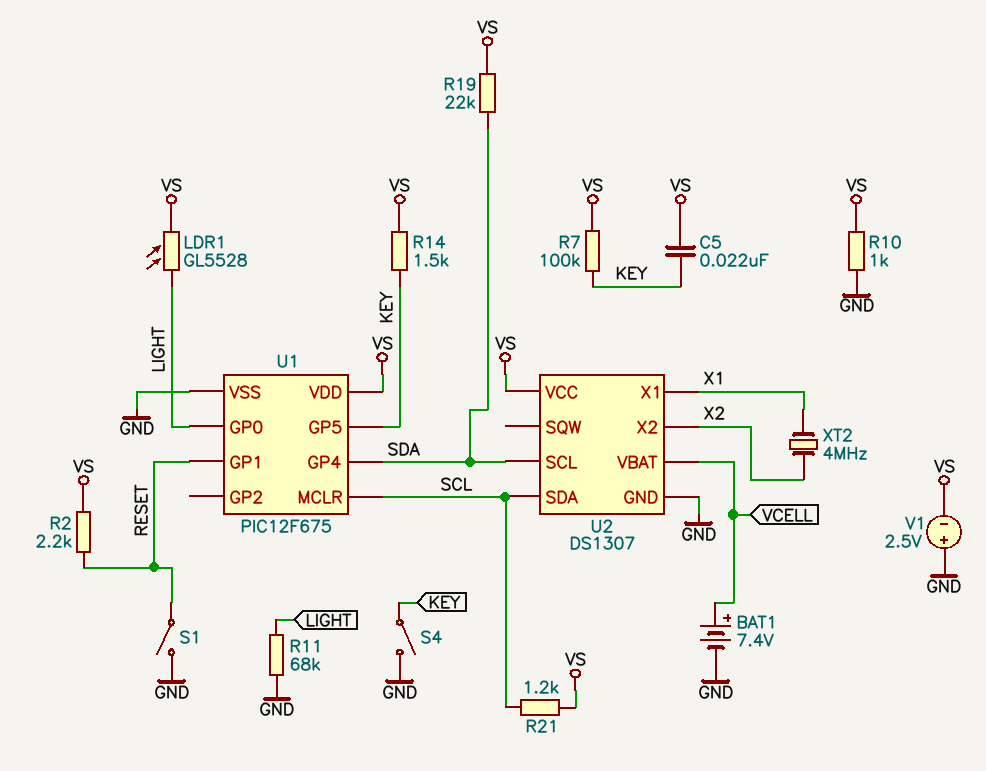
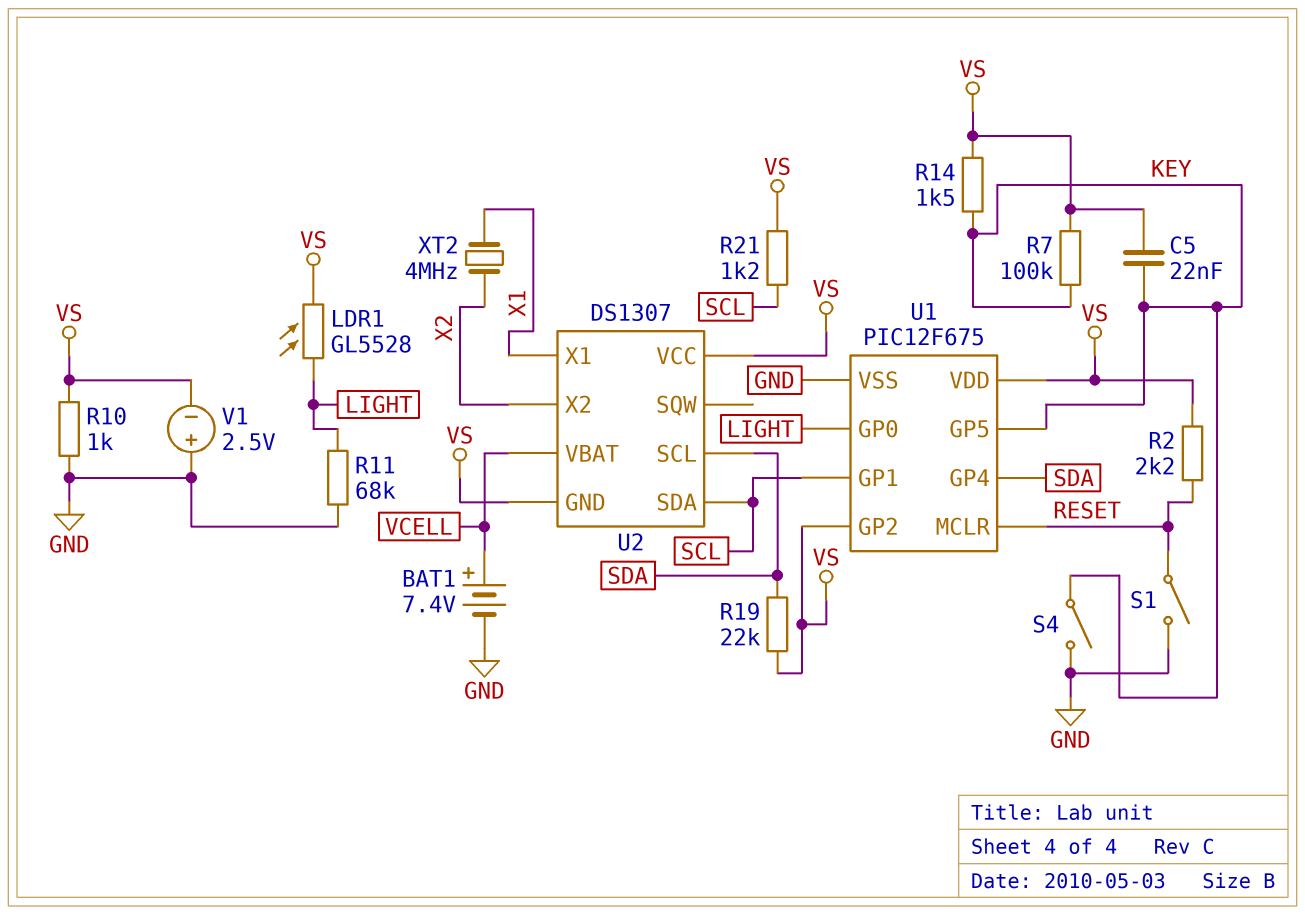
U1 pin GP1: RESET -> SCL
U1 pin GP2: none -> VS
U1 pin MCLR: SCL -> RESET
U2 pin GND: GND -> VS

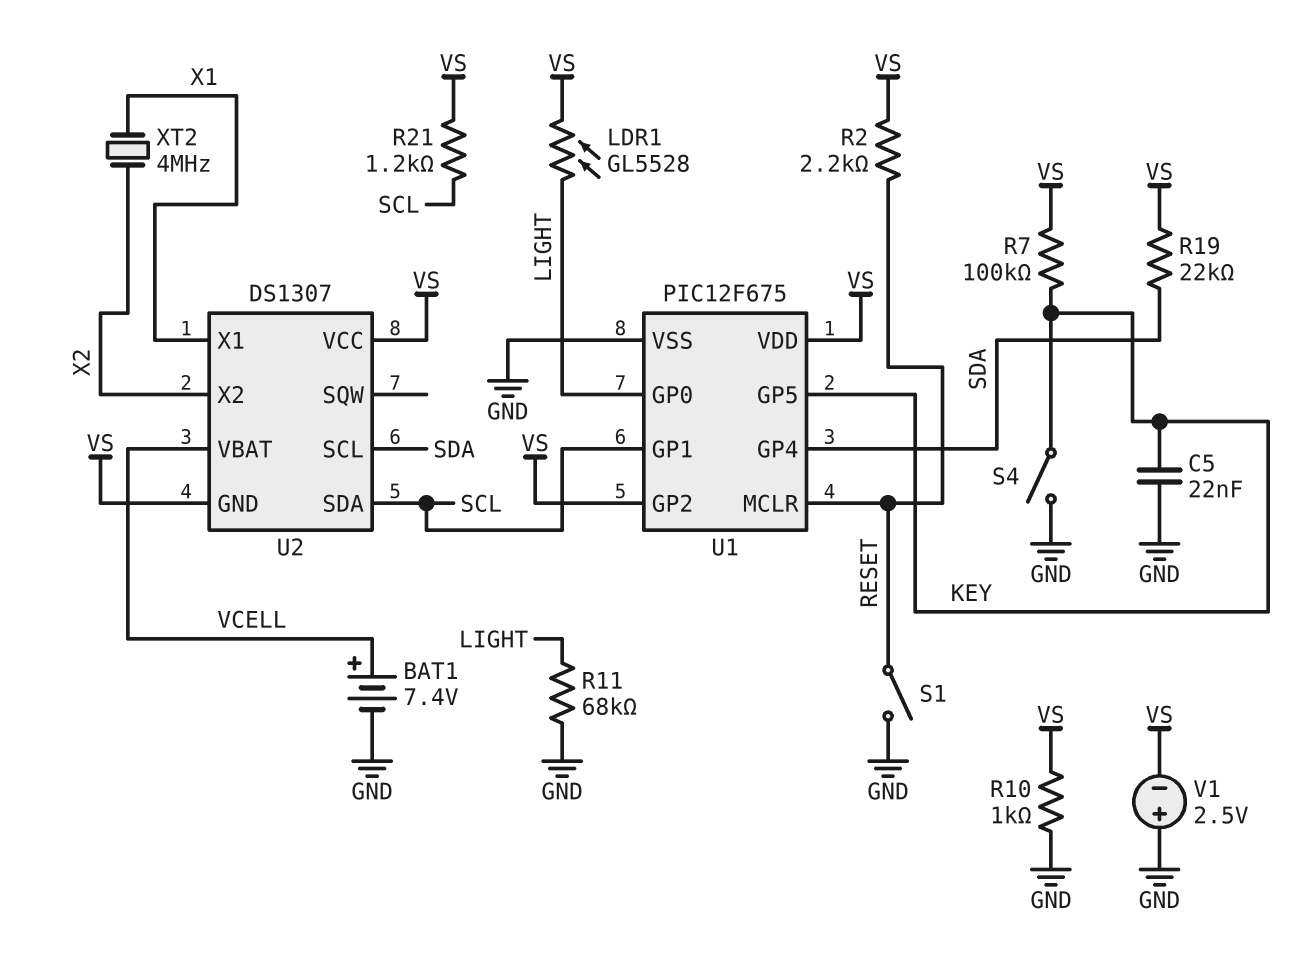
C5: 22nF (KEY, VS) -> 22nF (GND, KEY)
R14: 1.5k (KEY, VS) -> none

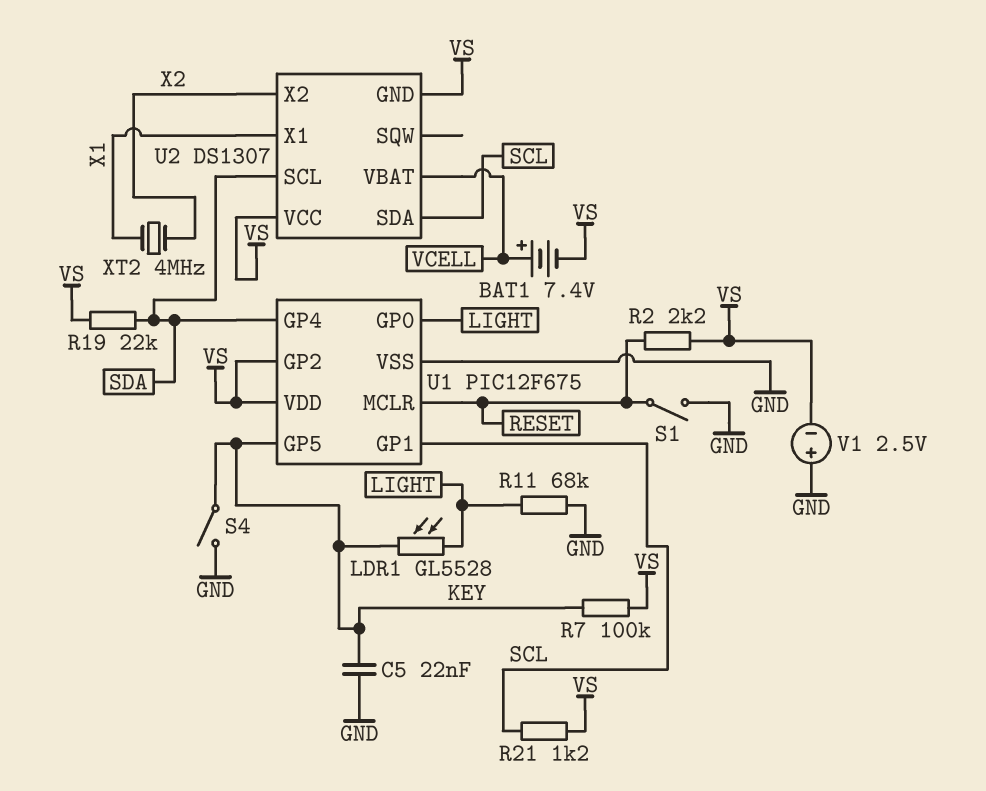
BAT1: 7.4V (plus VCELL, minus GND) -> 7.4V (plus VCELL, minus VS)
LDR1: GL5528 (LIGHT, VS) -> GL5528 (KEY, LIGHT)
R10: 1k (GND, VS) -> none

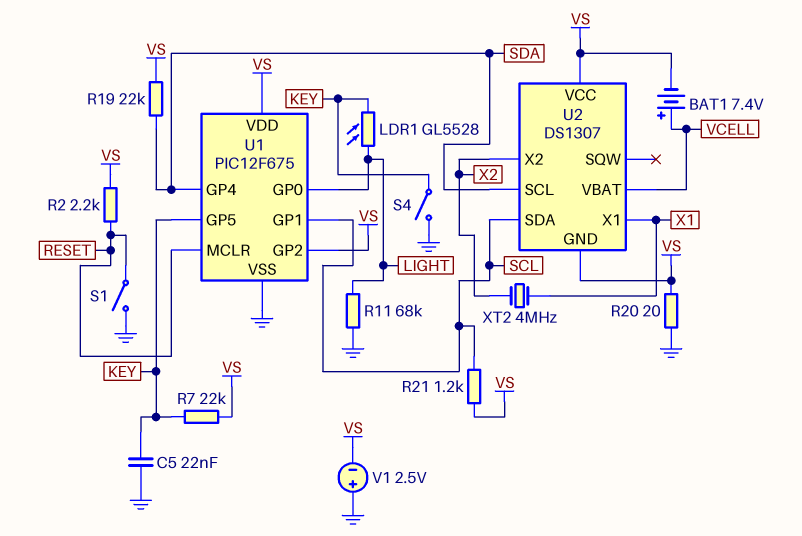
R7: 100k (KEY, VS) -> 22k (KEY, VS)
R20: none -> 20 (GND, VS)

